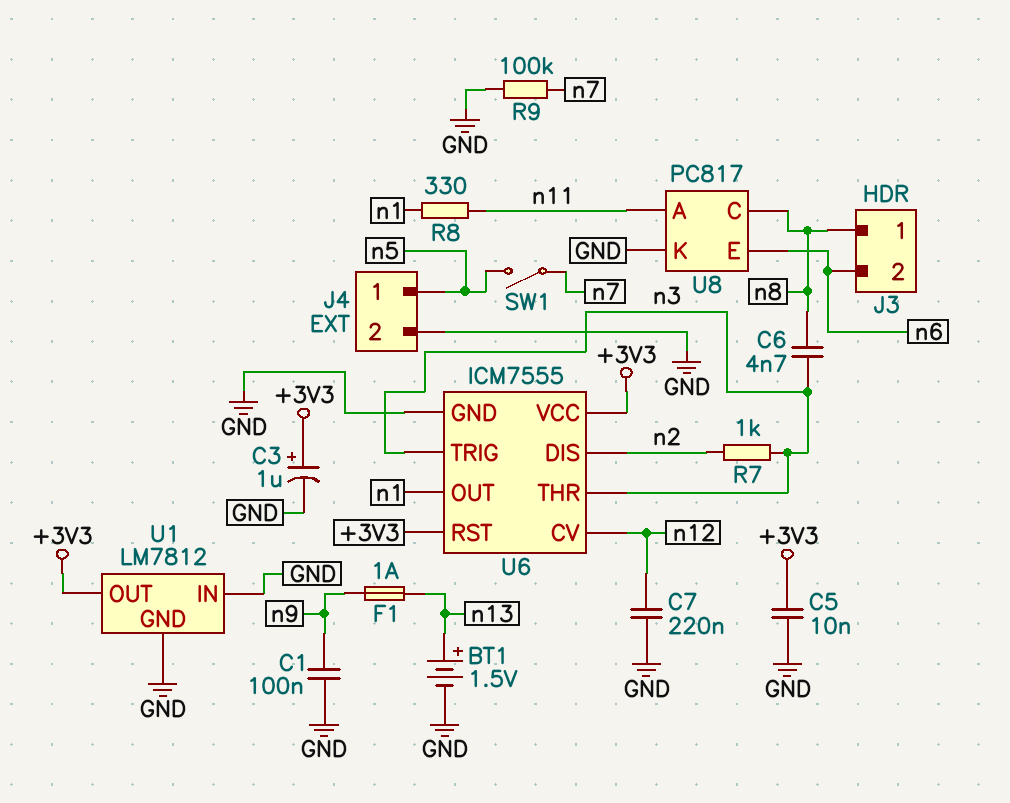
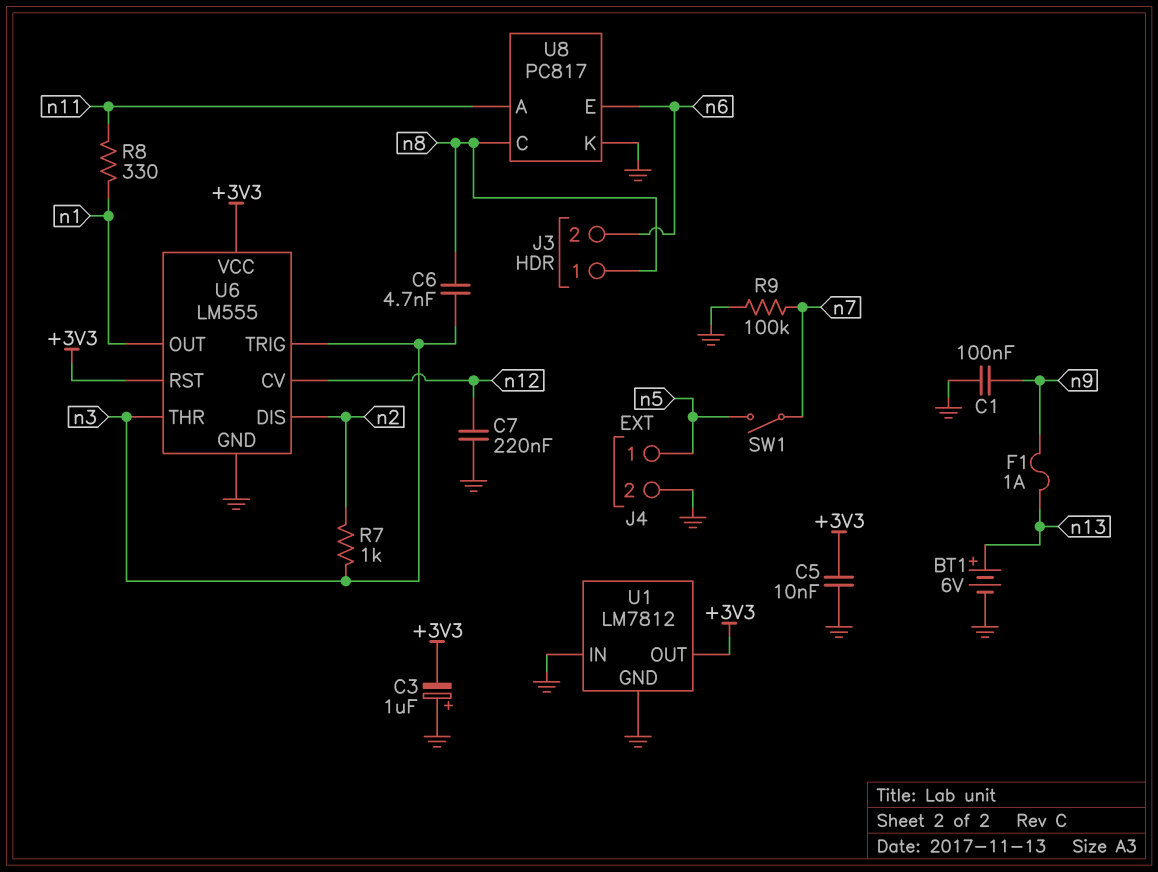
BT1: 1.5V (plus n13, minus GND) -> 6V (plus n13, minus GND)
C3: 1uF (plus +3V3, minus GND) -> 1uF (plus GND, minus +3V3)
U6: ICM7555 -> LM555

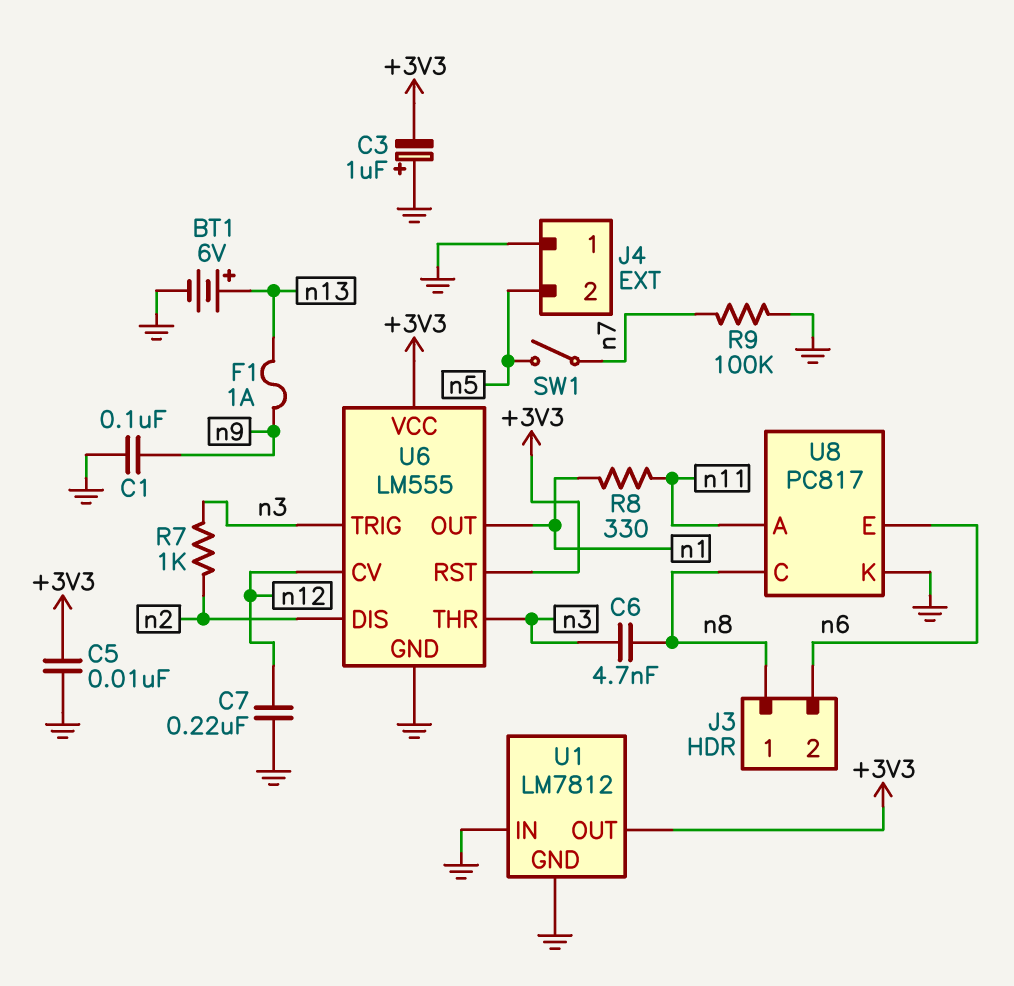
J4 pin 1: n5 -> GND
J4 pin 2: GND -> n5

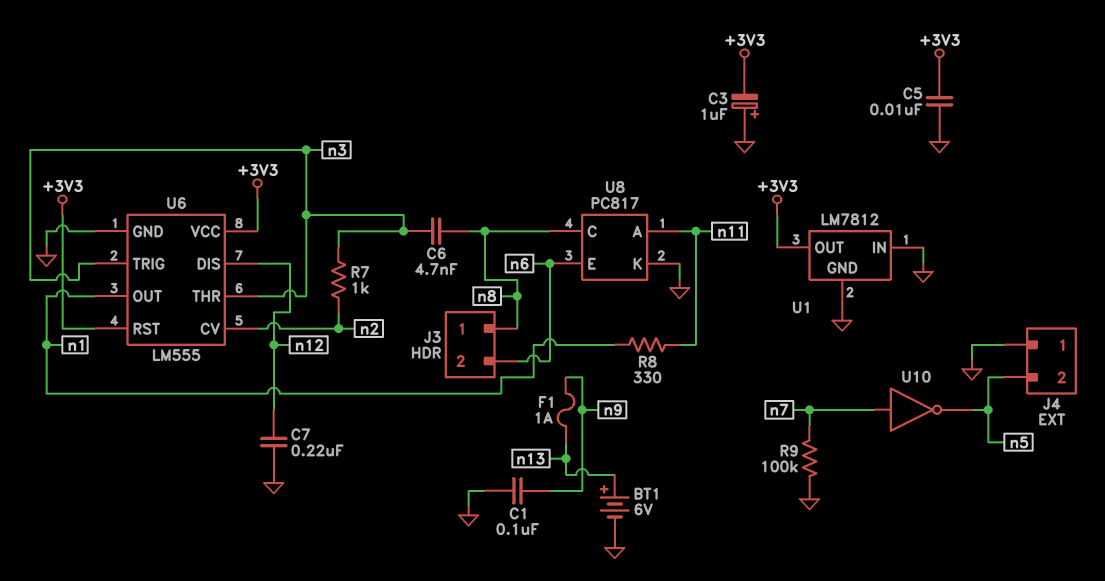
SW1: switch (n5, n7) -> none
U6 pin CV: n12 -> n2
U6 pin DIS: n2 -> n12
U10: none -> NOT (in n7, out n5)

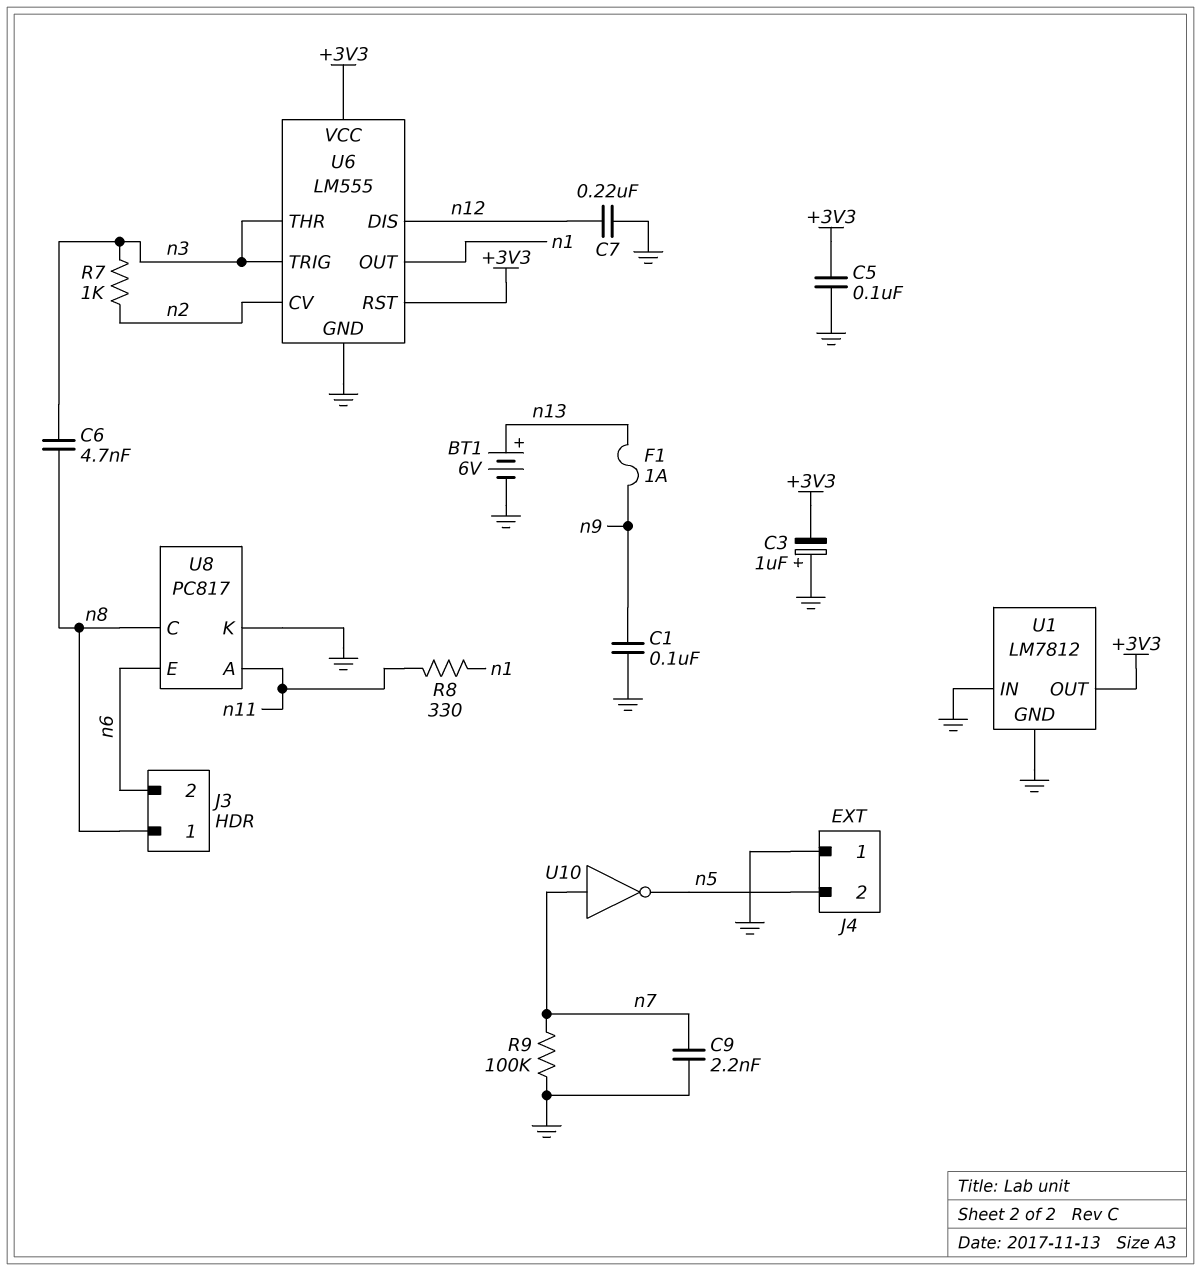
C5: 10nF (+3V3, GND) -> 100nF (+3V3, GND)
C9: none -> 2.2nF (GND, n7)

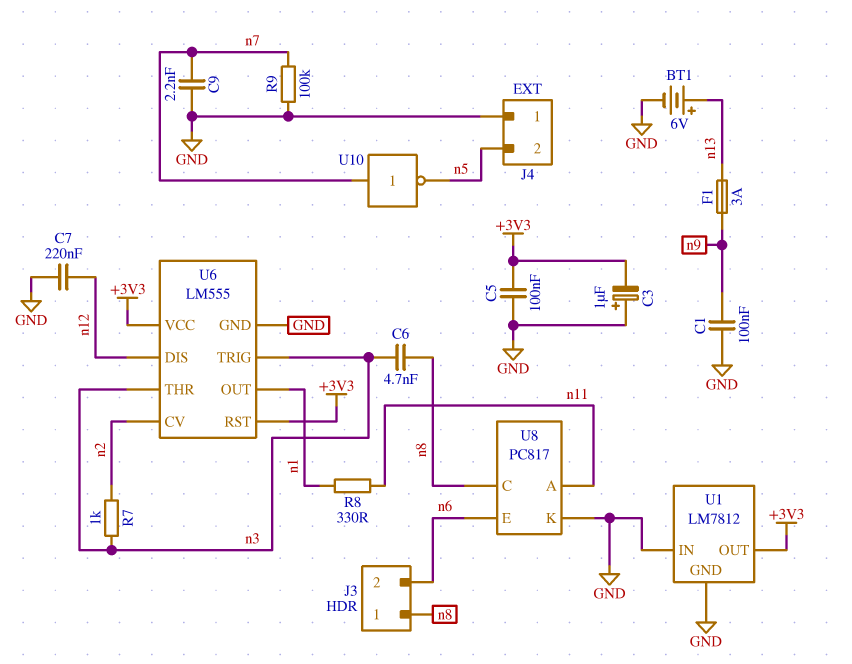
F1: 1A (n9, n13) -> 3A (n9, n13)

